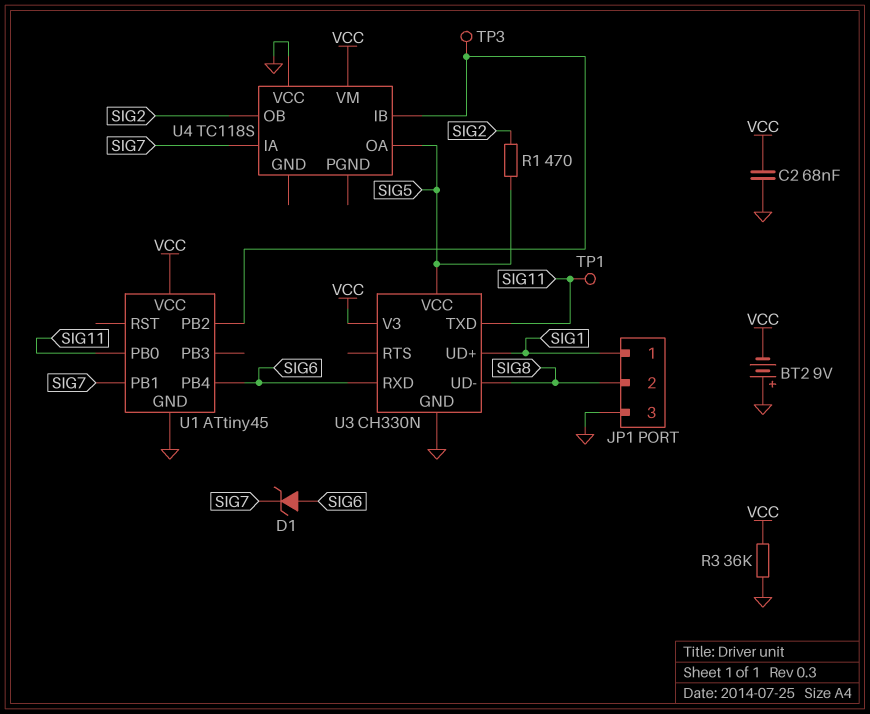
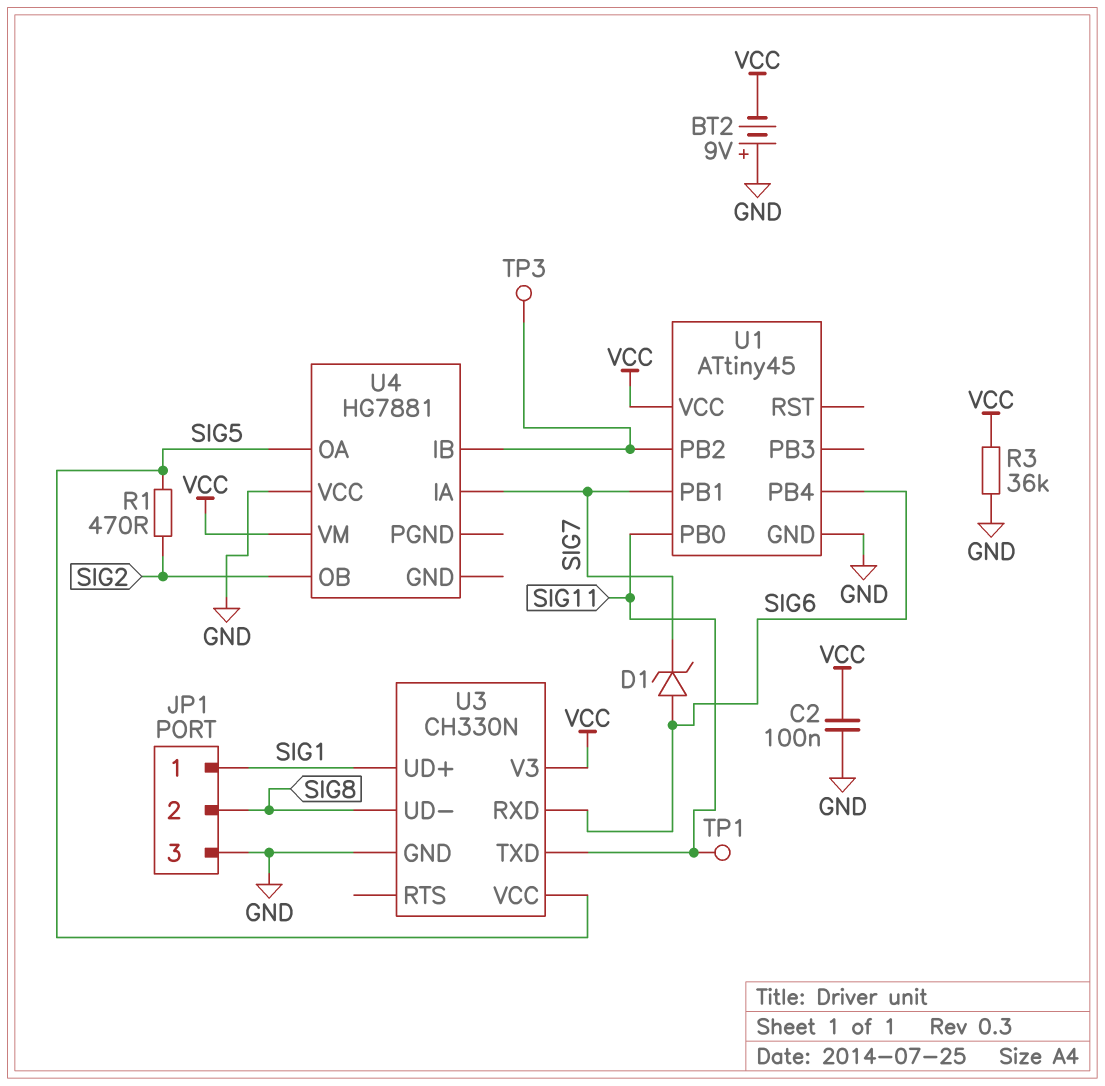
C2: 68nF (GND, VCC) -> 100nF (GND, VCC)
U4: TC118S -> HG7881

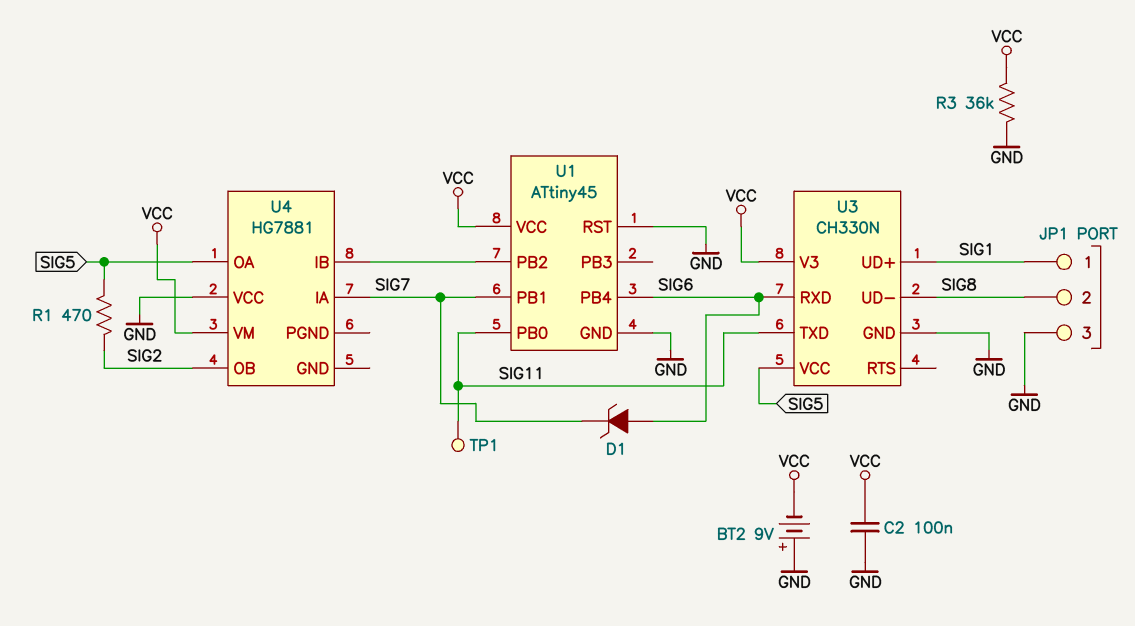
TP3: test point (U1/PB2) -> none
U1 pin RST: none -> GND

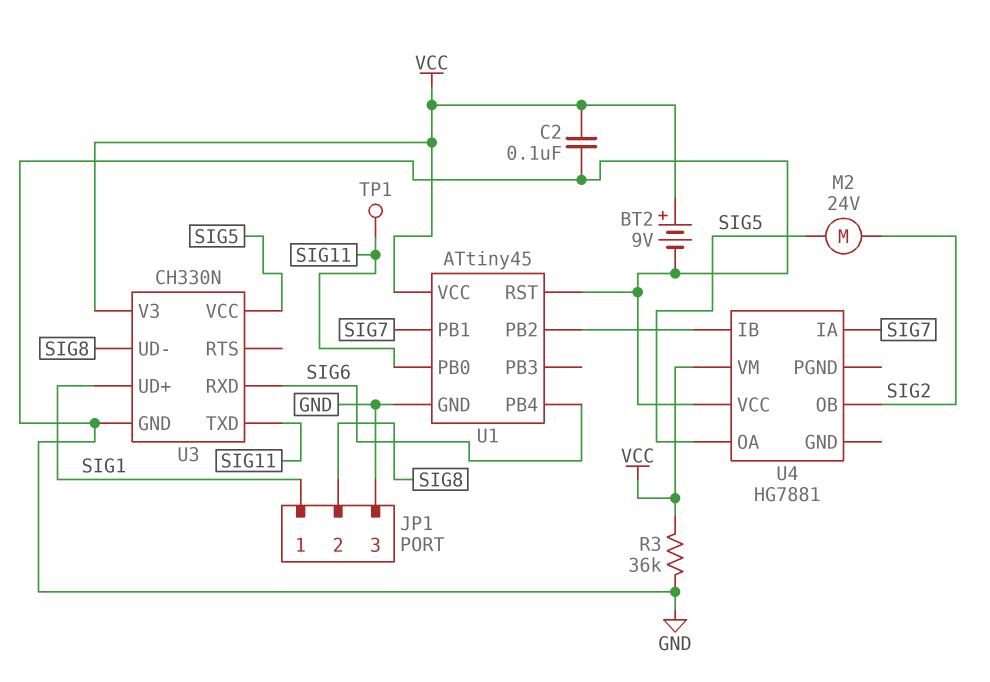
BT2: 9V (plus GND, minus VCC) -> 9V (plus VCC, minus GND)
D1: zener (A SIG6, K SIG7) -> none
M2: none -> motor 24V (SIG2, SIG5)
R1: 470 (SIG2, SIG5) -> none

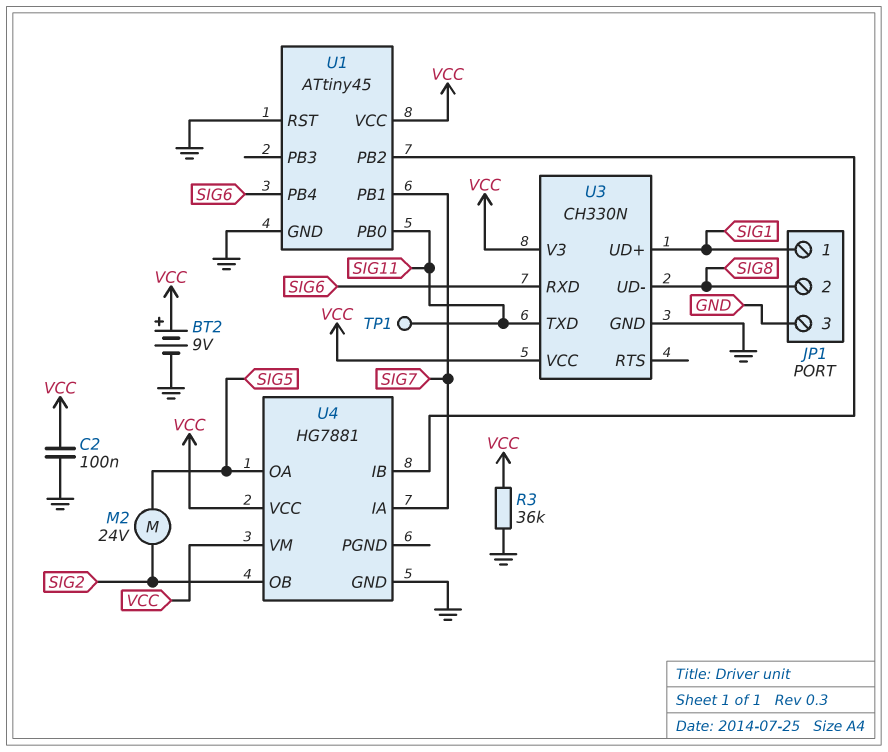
U3 pin VCC: SIG5 -> VCC
U4 pin GND: none -> GND
U4 pin VCC: GND -> VCC

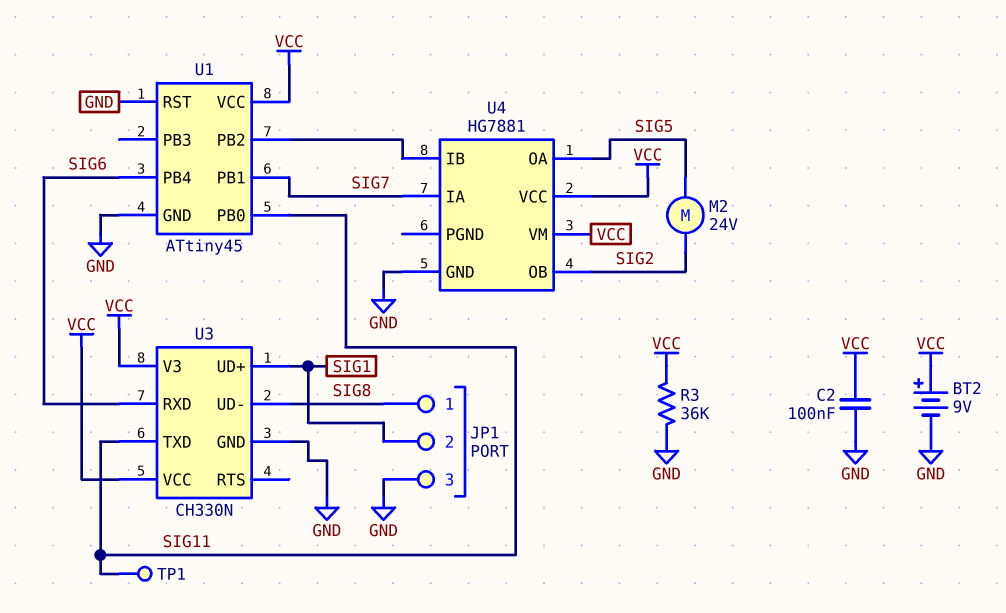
JP1 pin 1: SIG1 -> SIG8
JP1 pin 2: SIG8 -> SIG1

